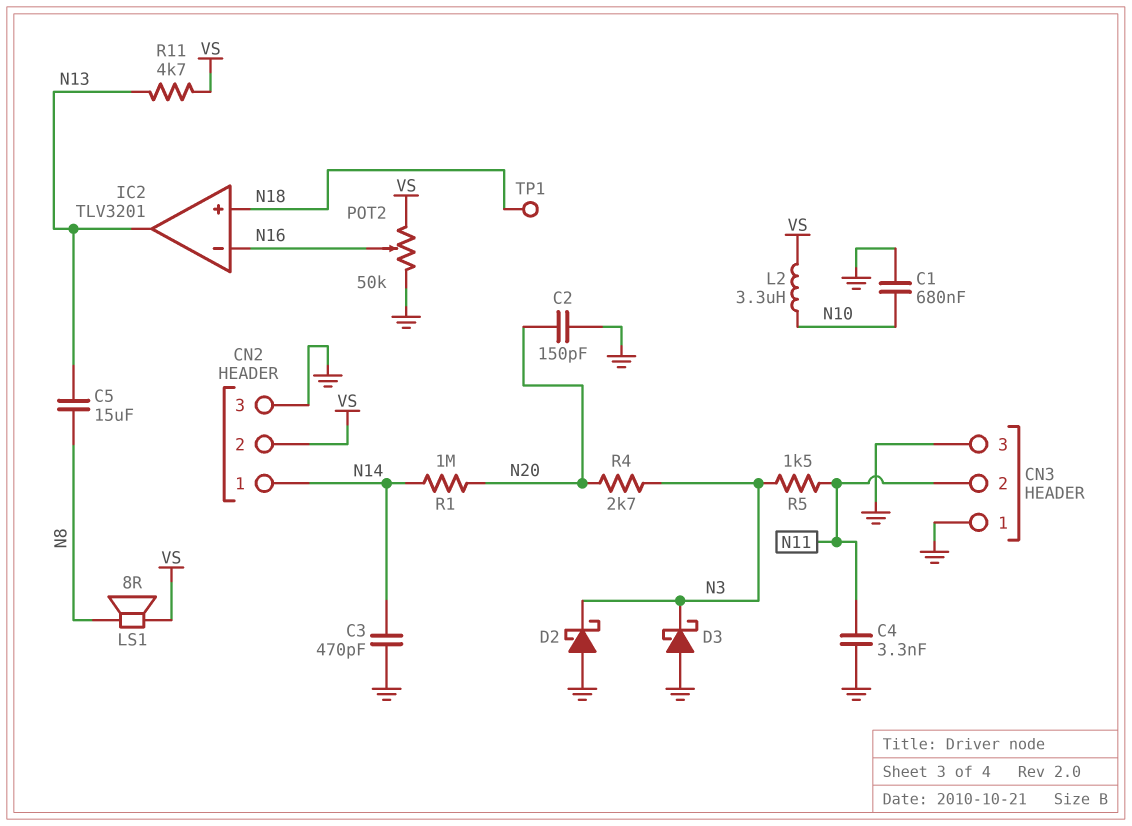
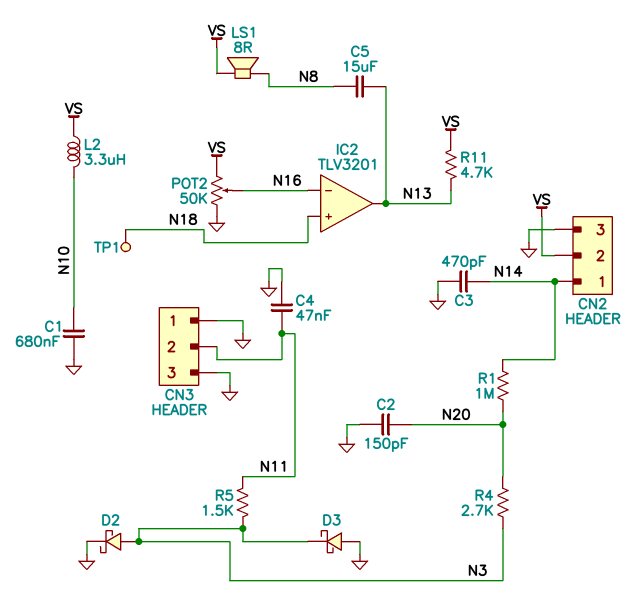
C4: 3.3nF (GND, N11) -> 47nF (GND, N11)
D2: schottky (A GND, K N3) -> schottky (A N3, K GND)

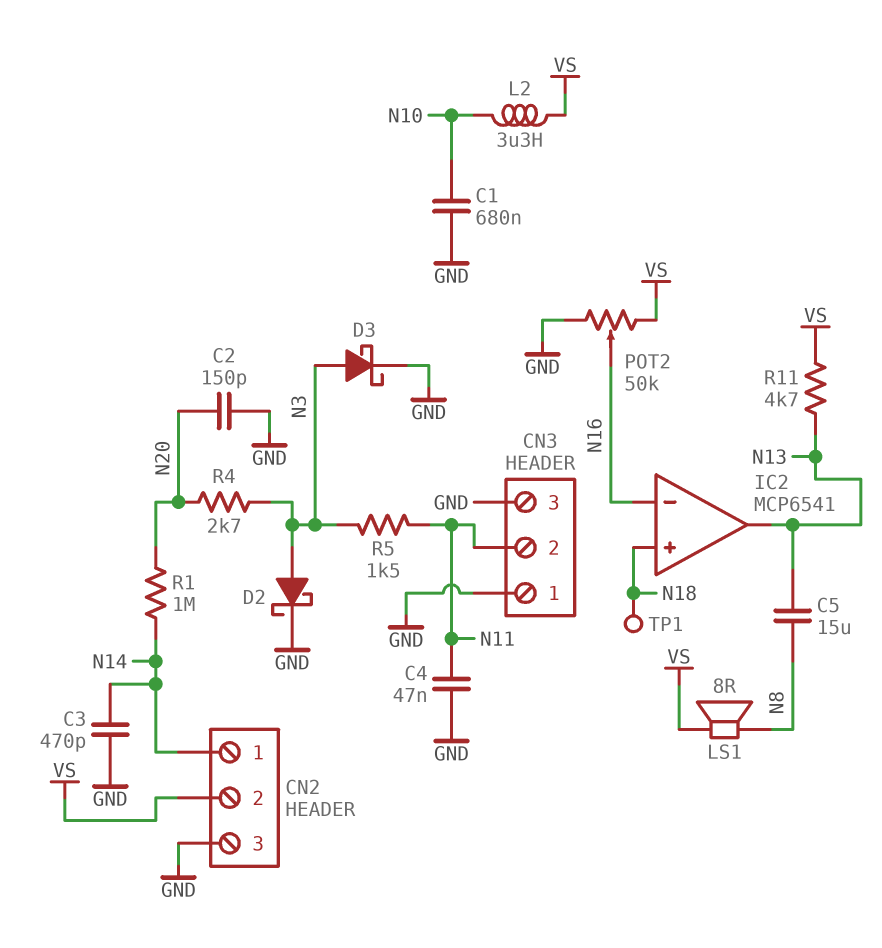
D3: schottky (A GND, K N3) -> schottky (A N3, K GND)
IC2: TLV3201 -> MCP6541

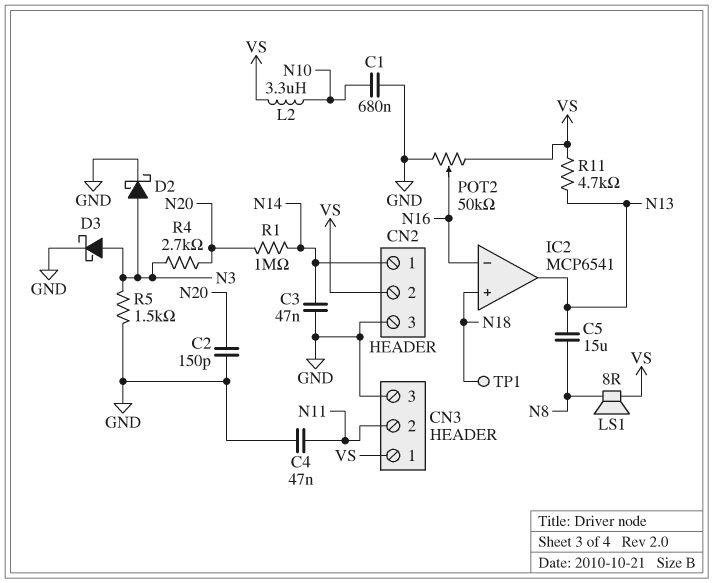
C3: 470pF (GND, N14) -> 47nF (GND, N14)
CN3 pin 1: GND -> VS
R5: 1.5k (N3, N11) -> 1.5k (GND, N3)

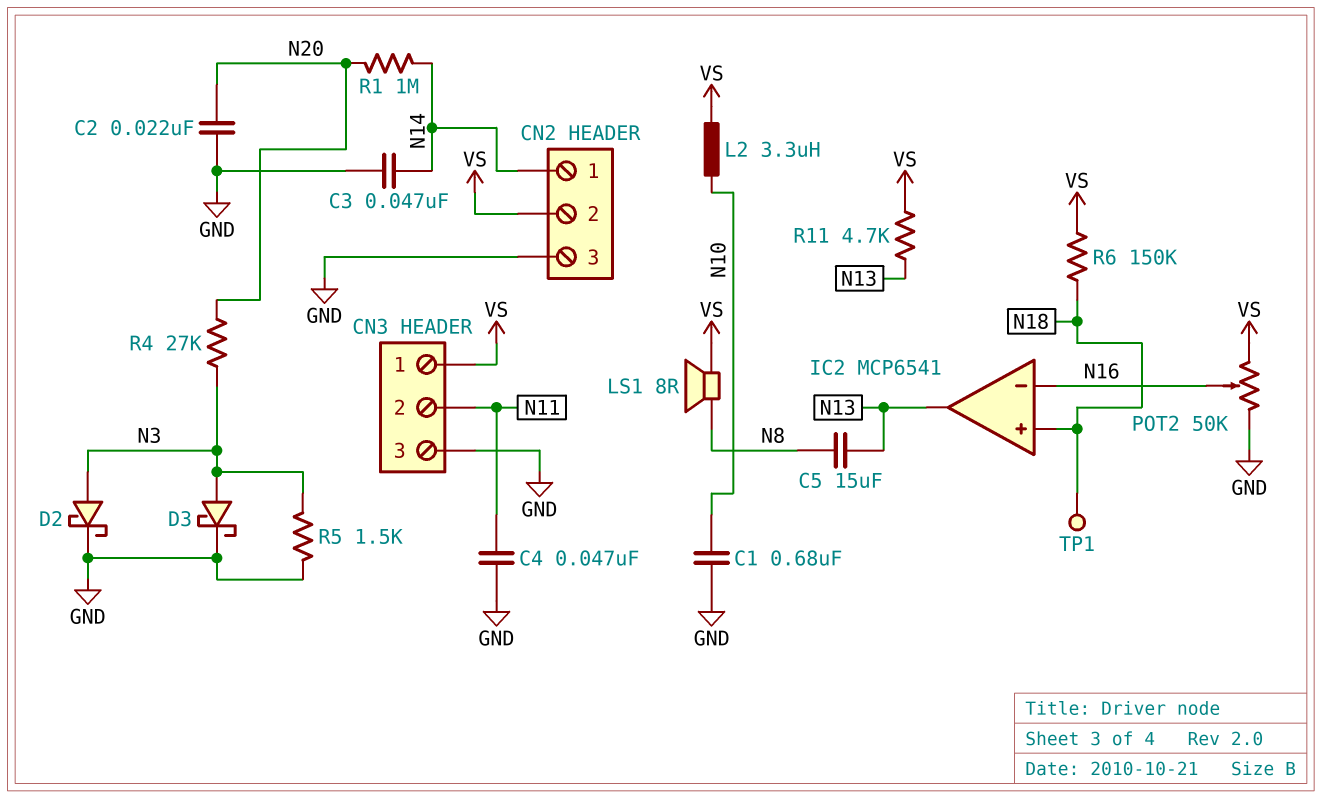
C2: 150pF (GND, N20) -> 22nF (GND, N20)
R4: 2.7k (N3, N20) -> 27k (N3, N20)
R6: none -> 150k (N18, VS)

